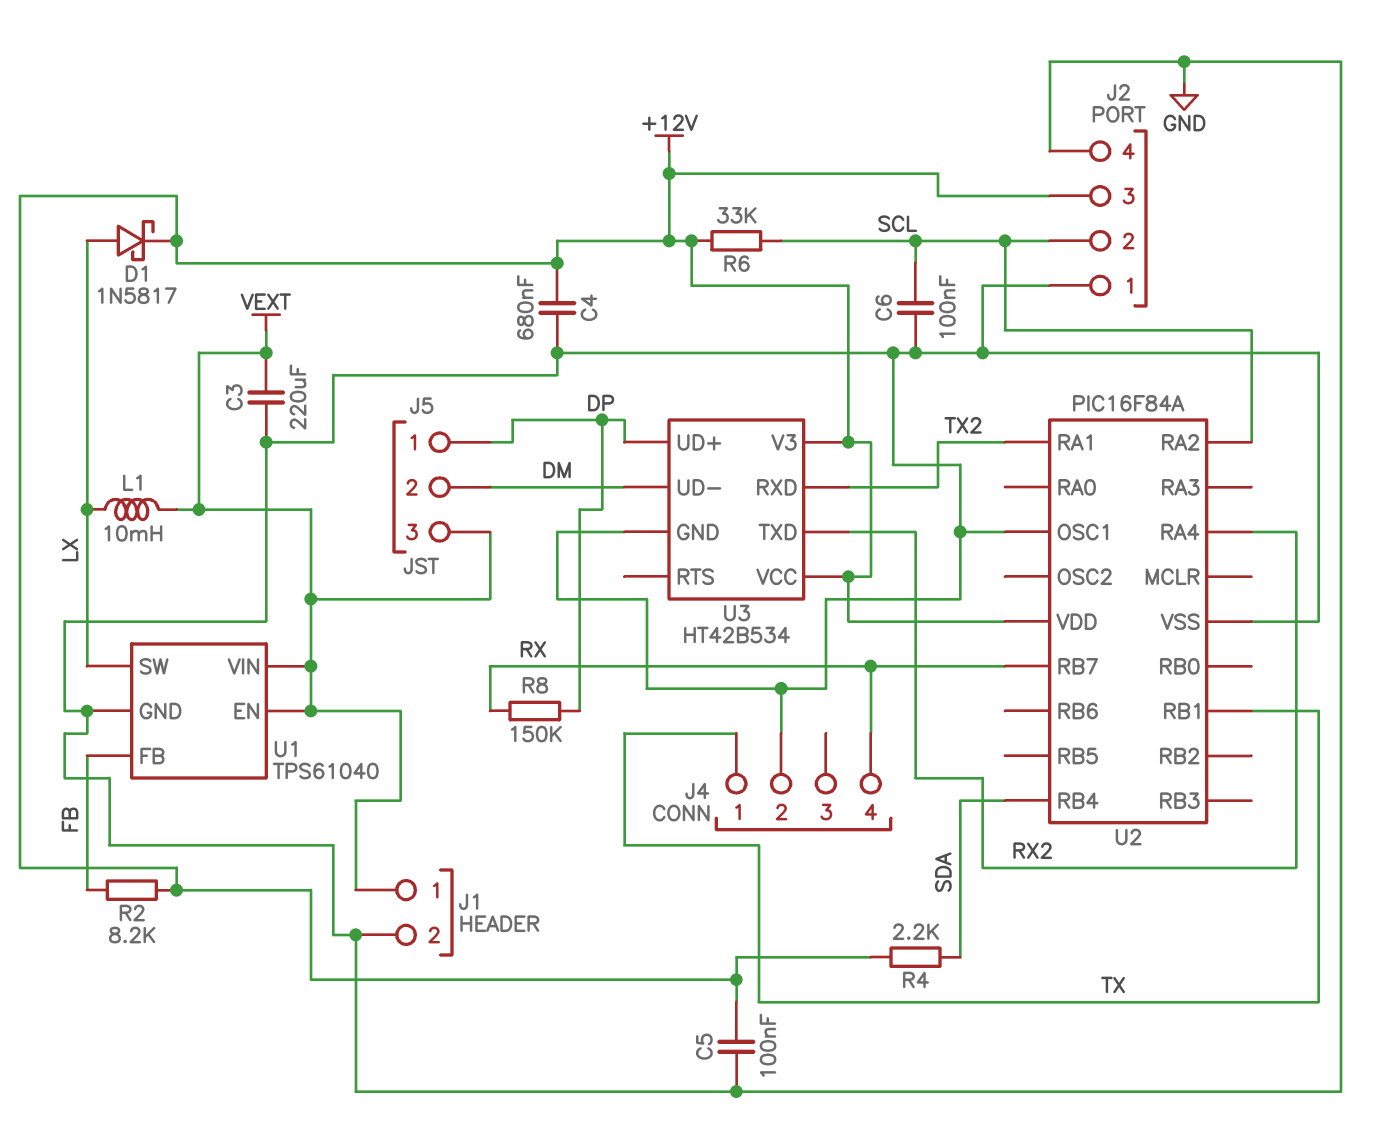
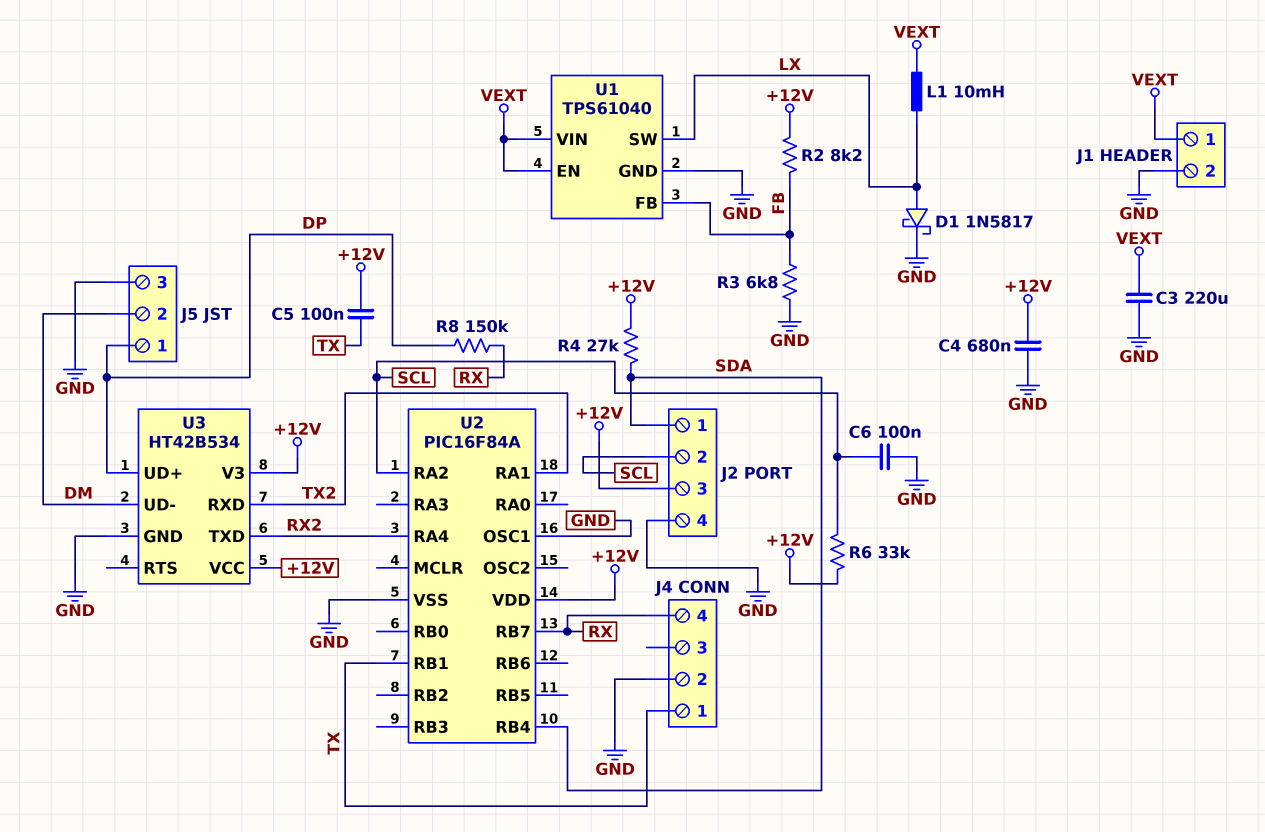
C5: 100nF (+12V, GND) -> 100nF (+12V, TX)
D1: schottky 1N5817 (A LX, K +12V) -> schottky 1N5817 (A LX, K GND)
J2 pin 1: GND -> SDA
J5 pin 3: VEXT -> GND
R3: none -> 6.8k (FB, GND)
R4: 2.2k (+12V, SDA) -> 27k (+12V, SDA)

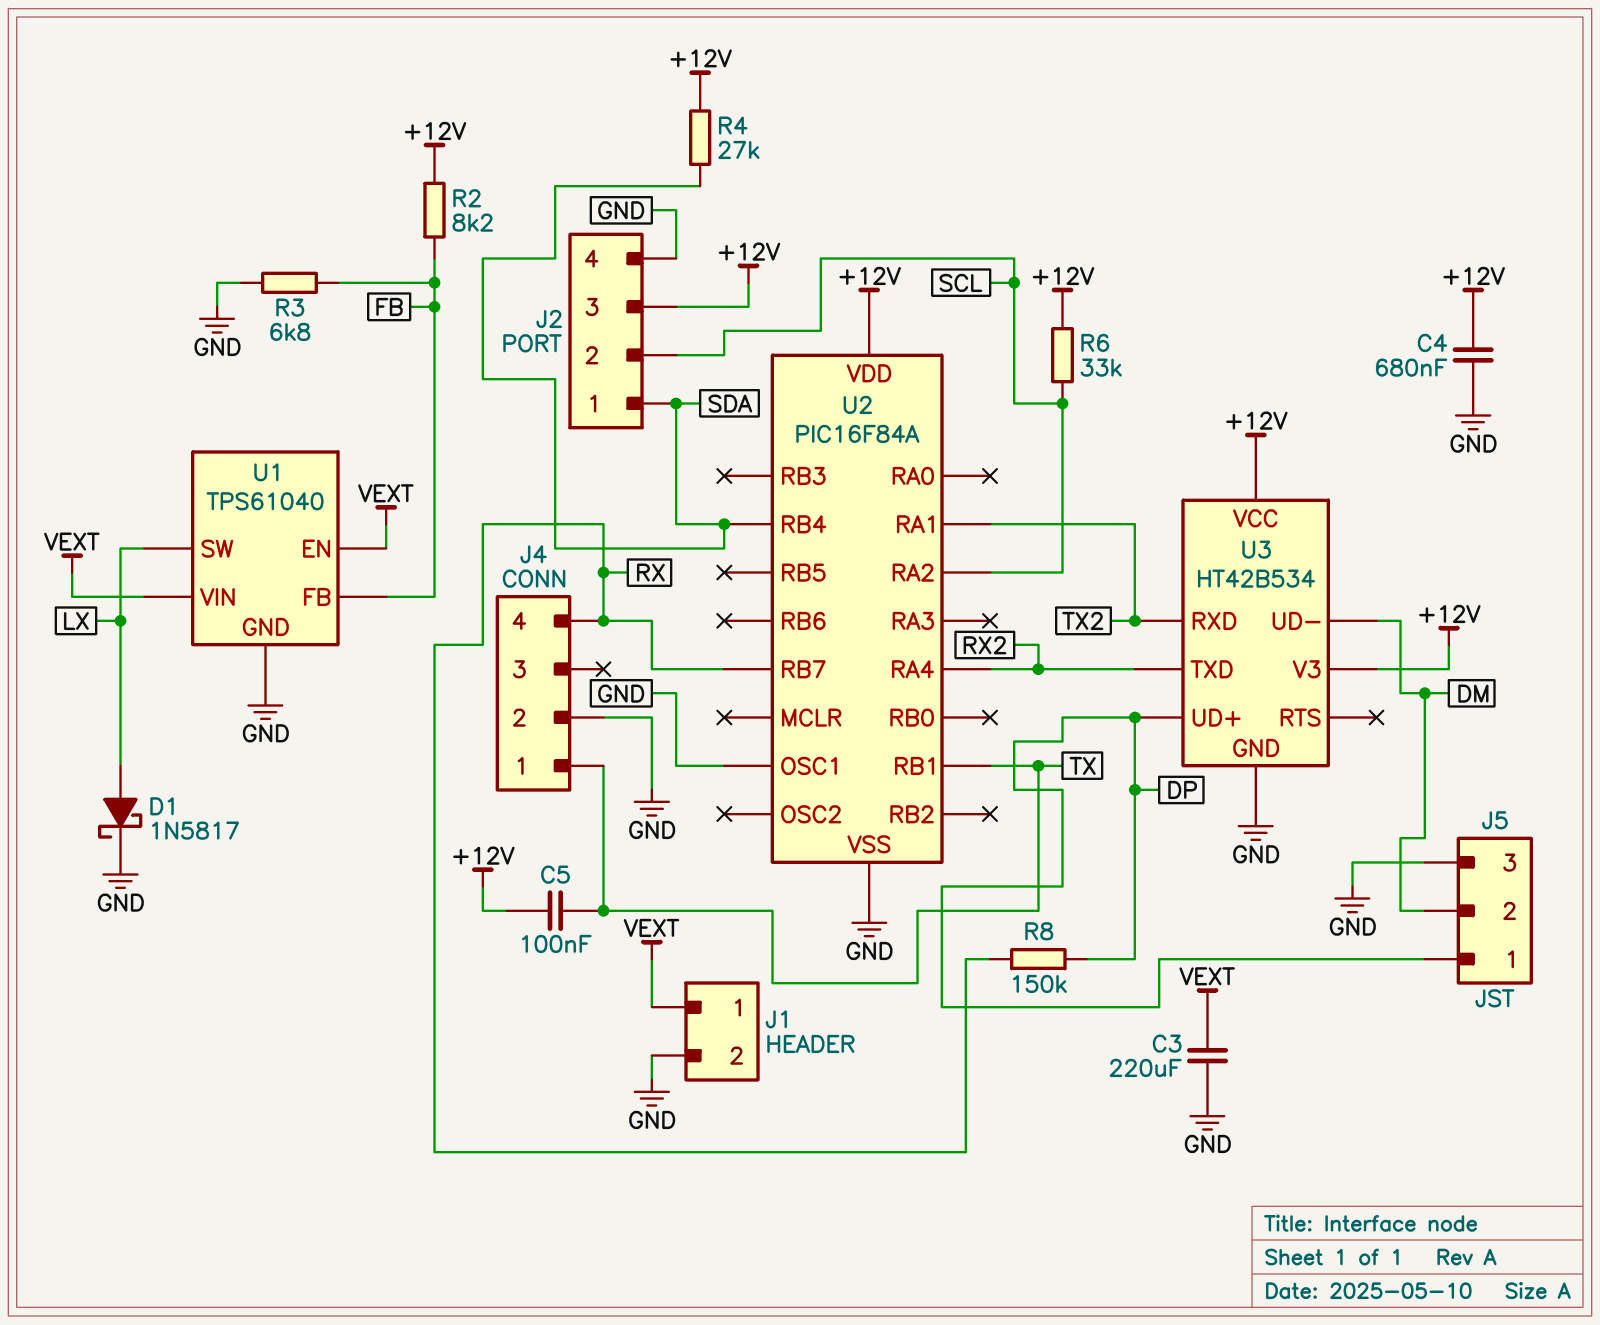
C6: 100nF (GND, SCL) -> none
L1: 10mH (LX, VEXT) -> none

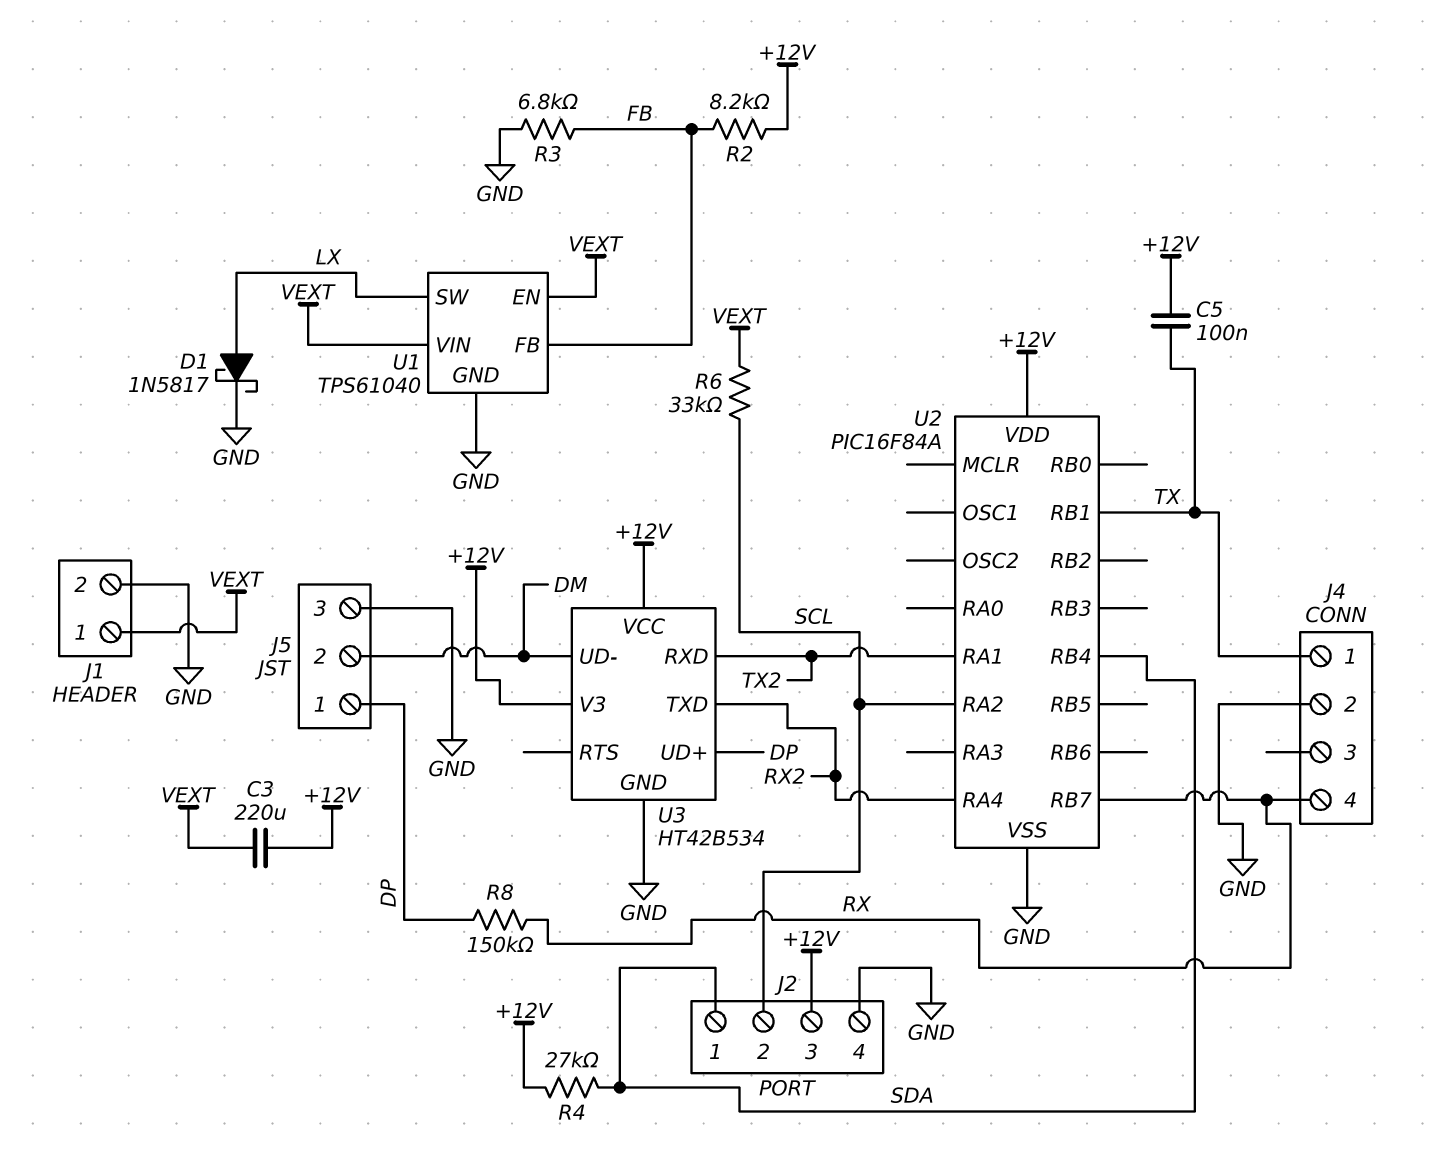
C3: 220uF (GND, VEXT) -> 220uF (+12V, VEXT)
C4: 680nF (+12V, GND) -> none
R6: 33k (+12V, SCL) -> 33k (SCL, VEXT)
U2 pin OSC1: GND -> none

